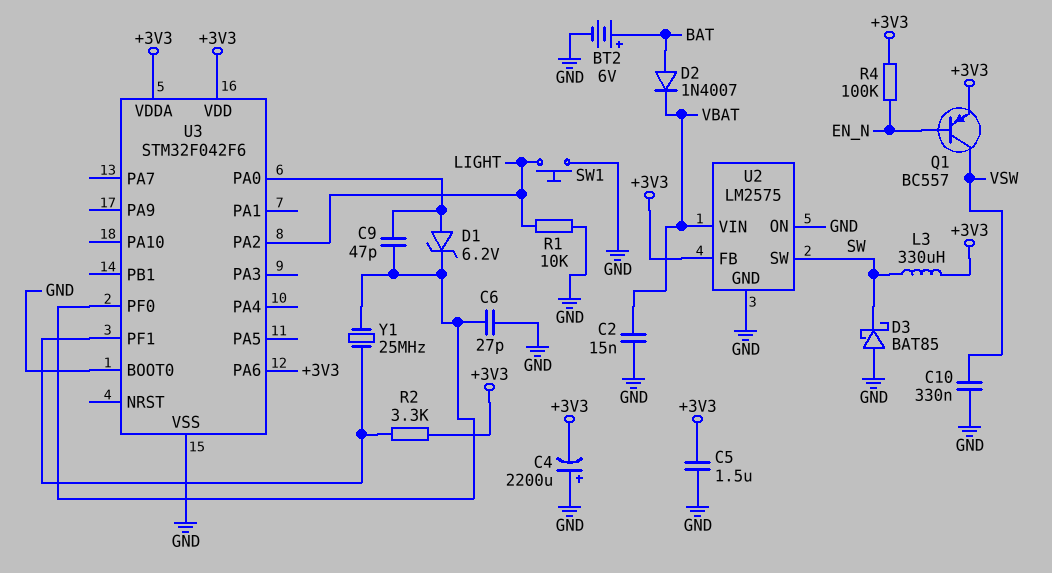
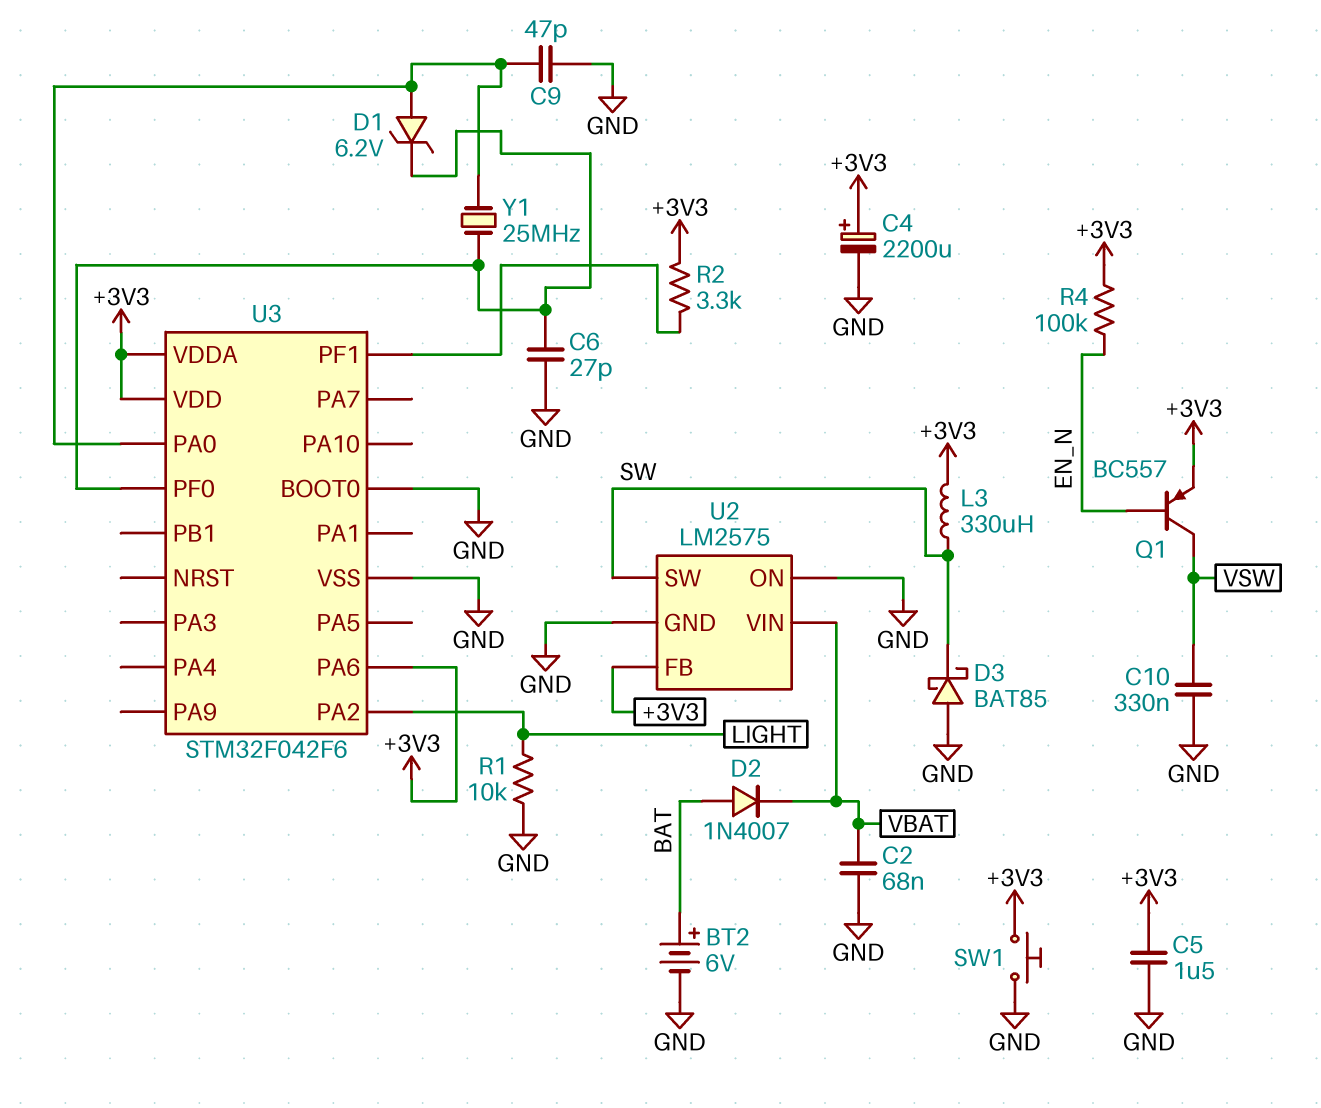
C2: 15nF (GND, VBAT) -> 68nF (GND, VBAT)
C4: 2200uF (plus GND, minus +3V3) -> 2200uF (plus +3V3, minus GND)
C9: 47pF (U3/PA0, U3/PF0) -> 47pF (GND, U3/PA0)
SW1: button (GND, LIGHT) -> button (+3V3, GND)
Y1: 25MHz (U3/PF0, U3/PF1) -> 25MHz (U3/PA0, U3/PF0)

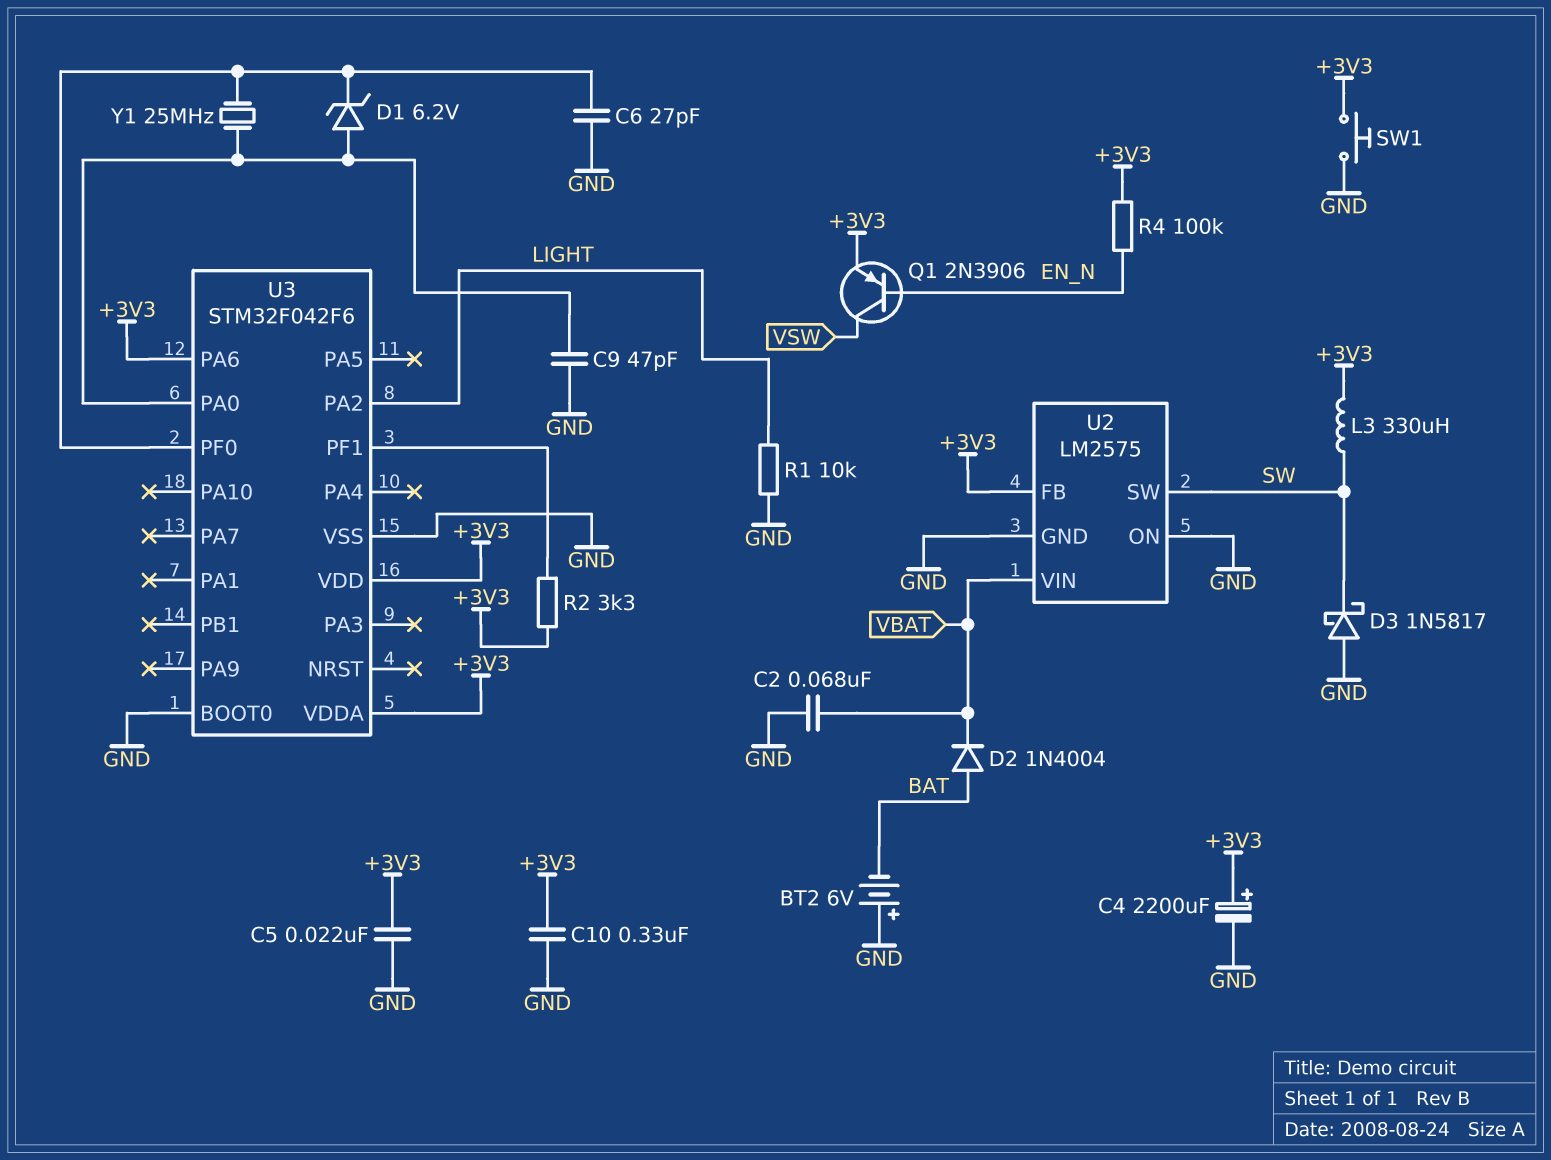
BT2: 6V (plus BAT, minus GND) -> 6V (plus GND, minus BAT)
C5: 1.5uF (+3V3, GND) -> 22nF (+3V3, GND)
C10: 330nF (GND, VSW) -> 330nF (+3V3, GND)
D2: diode 1N4007 (A BAT, K VBAT) -> diode 1N4004 (A BAT, K VBAT)
D3: schottky BAT85 (A GND, K SW) -> schottky 1N5817 (A GND, K SW)
Q1: PNP BC557 (B EN_N, C VSW, E +3V3) -> PNP 2N3906 (B EN_N, C VSW, E +3V3)

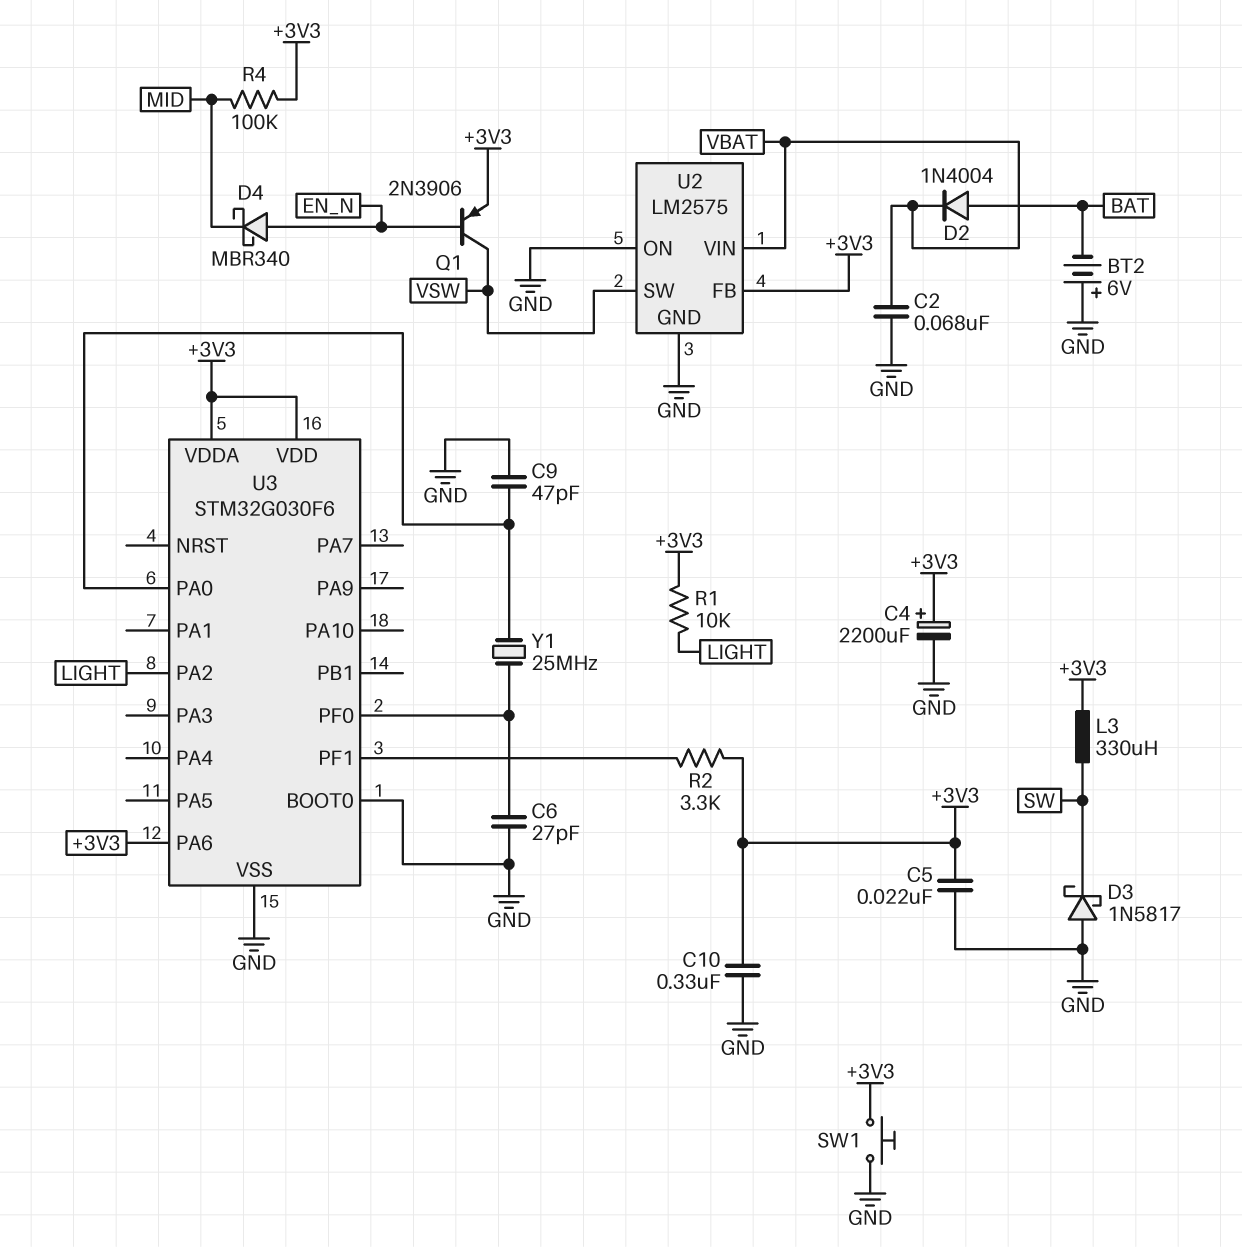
D1: zener 6.2V (A U3/PA0, K U3/PF0) -> none
D4: none -> schottky MBR340 (A EN_N, K MID)
R1: 10k (GND, LIGHT) -> 10k (+3V3, LIGHT)
R4: 100k (+3V3, EN_N) -> 100k (+3V3, MID)
U2 pin SW: SW -> VSW
U3: STM32F042F6 -> STM32G030F6

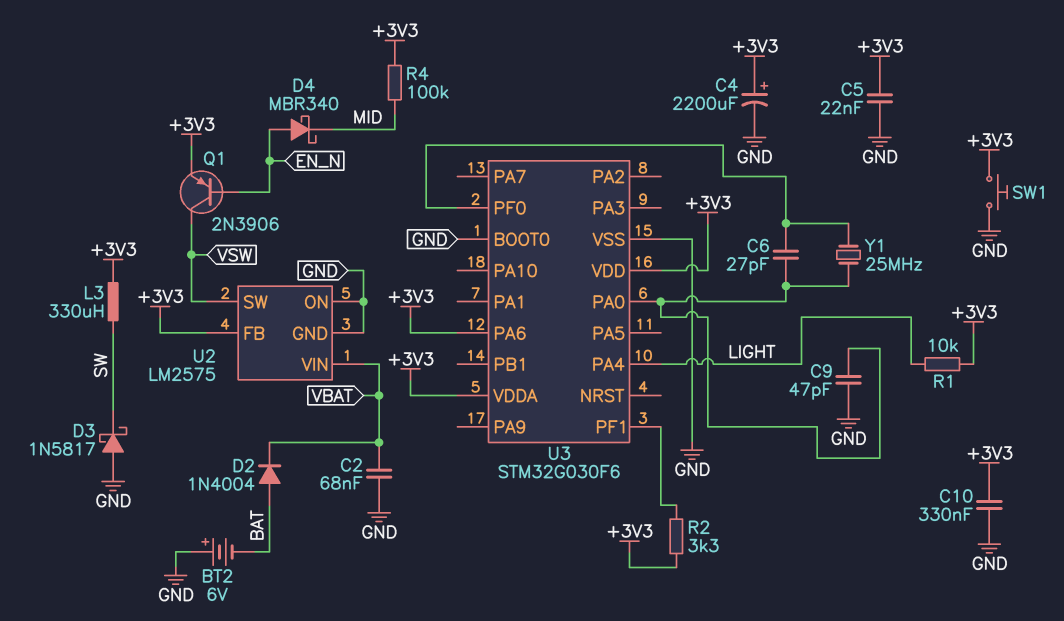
C6: 27pF (GND, U3/PF0) -> 27pF (U3/PA0, U3/PF0)
U3 pin PA2: LIGHT -> none
U3 pin PA4: none -> LIGHT

